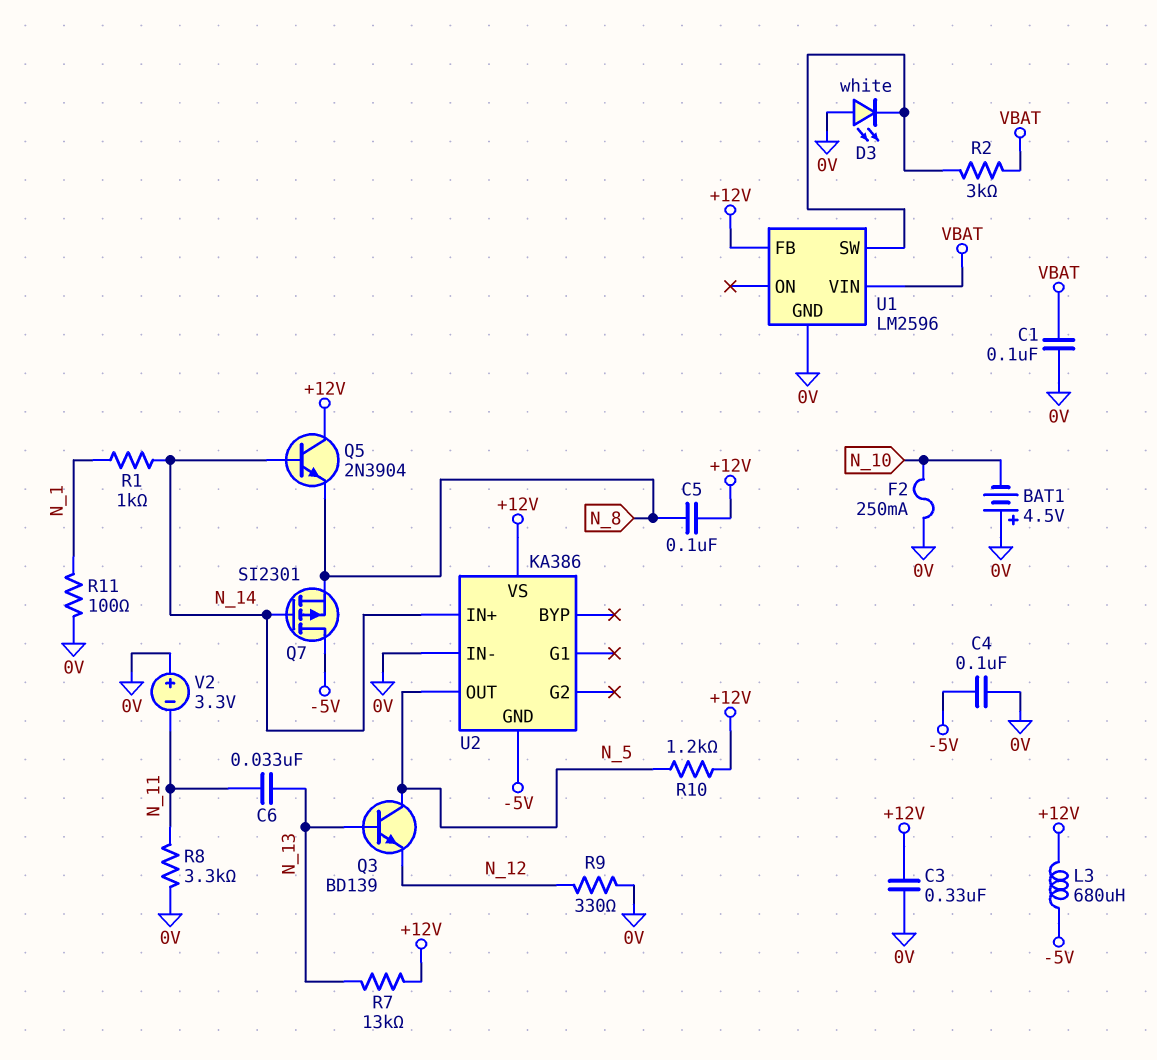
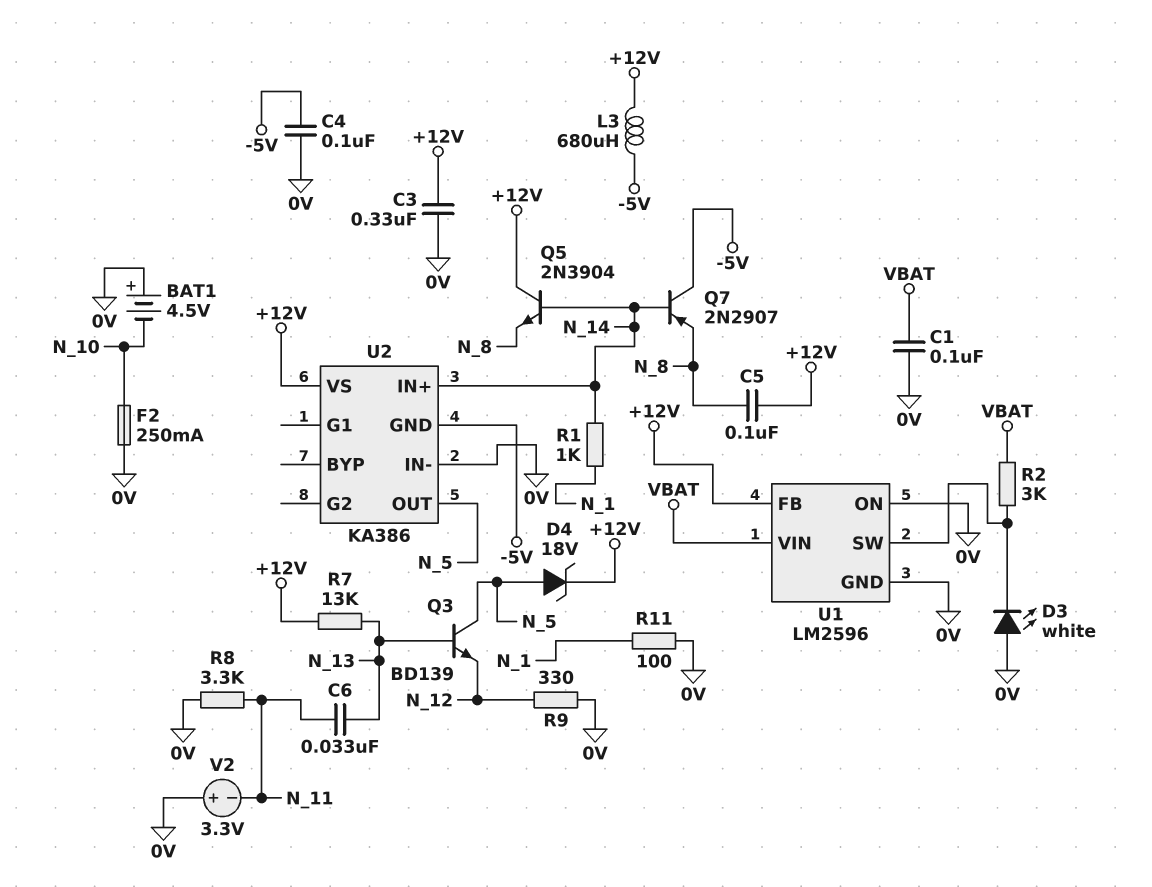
D4: none -> zener 18V (A N_5, K +12V)
Q7: PMOS SI2301 (G N_14, D -5V, S N_8) -> PNP 2N2907 (B N_14, C -5V, E N_8)
R10: 1.2k (+12V, N_5) -> none
U1 pin ON: none -> 0V

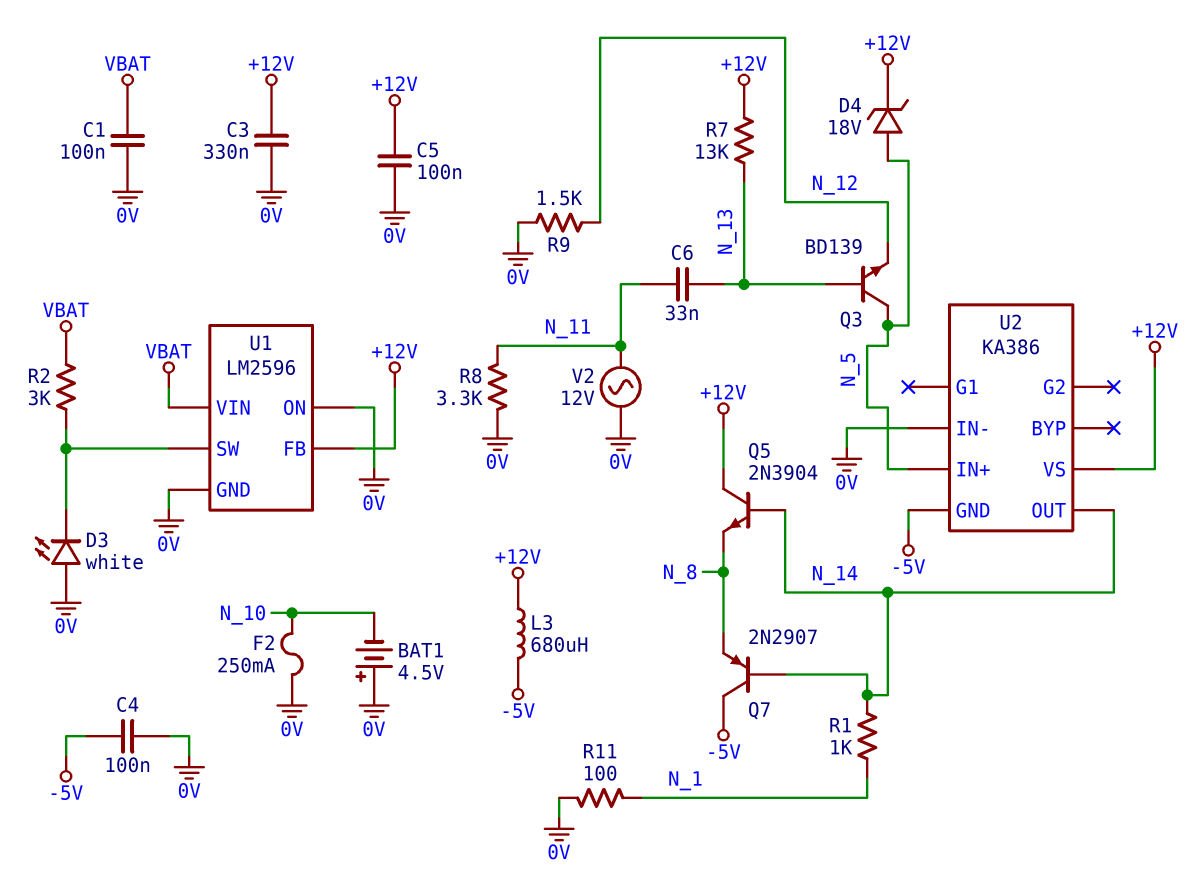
C5: 100nF (+12V, N_8) -> 100nF (+12V, 0V)
R9: 330 (0V, N_12) -> 1.5k (0V, N_12)
U2 pin IN+: N_14 -> N_5
U2 pin OUT: N_5 -> N_14
V2: 3.3V (plus 0V, minus N_11) -> AC 12V (0V, N_11)

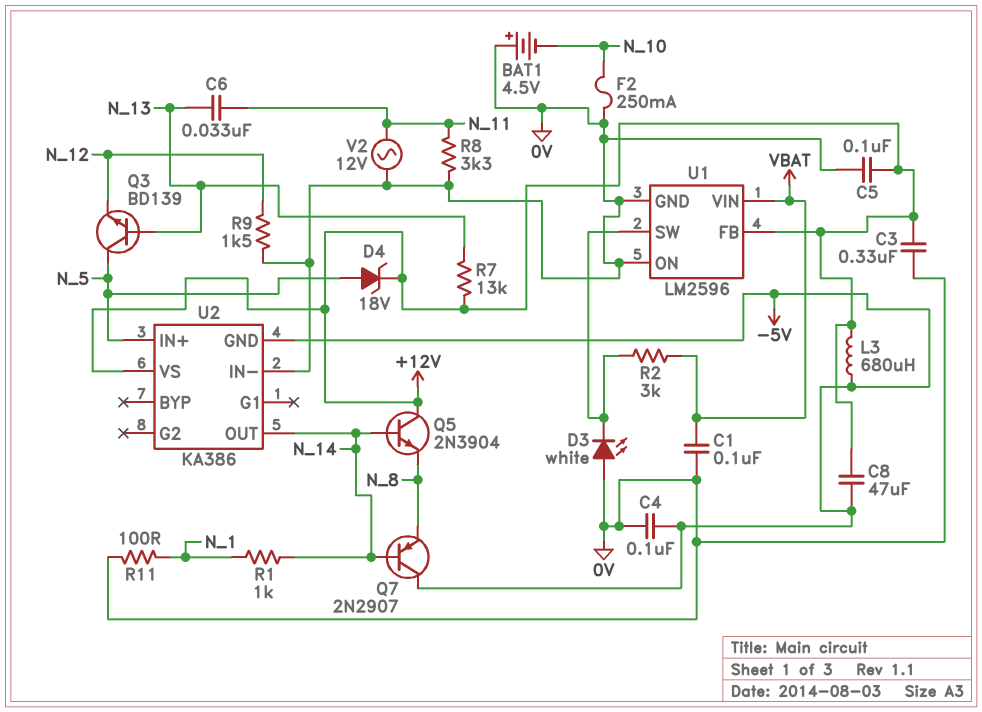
C8: none -> 47uF (+12V, -5V)

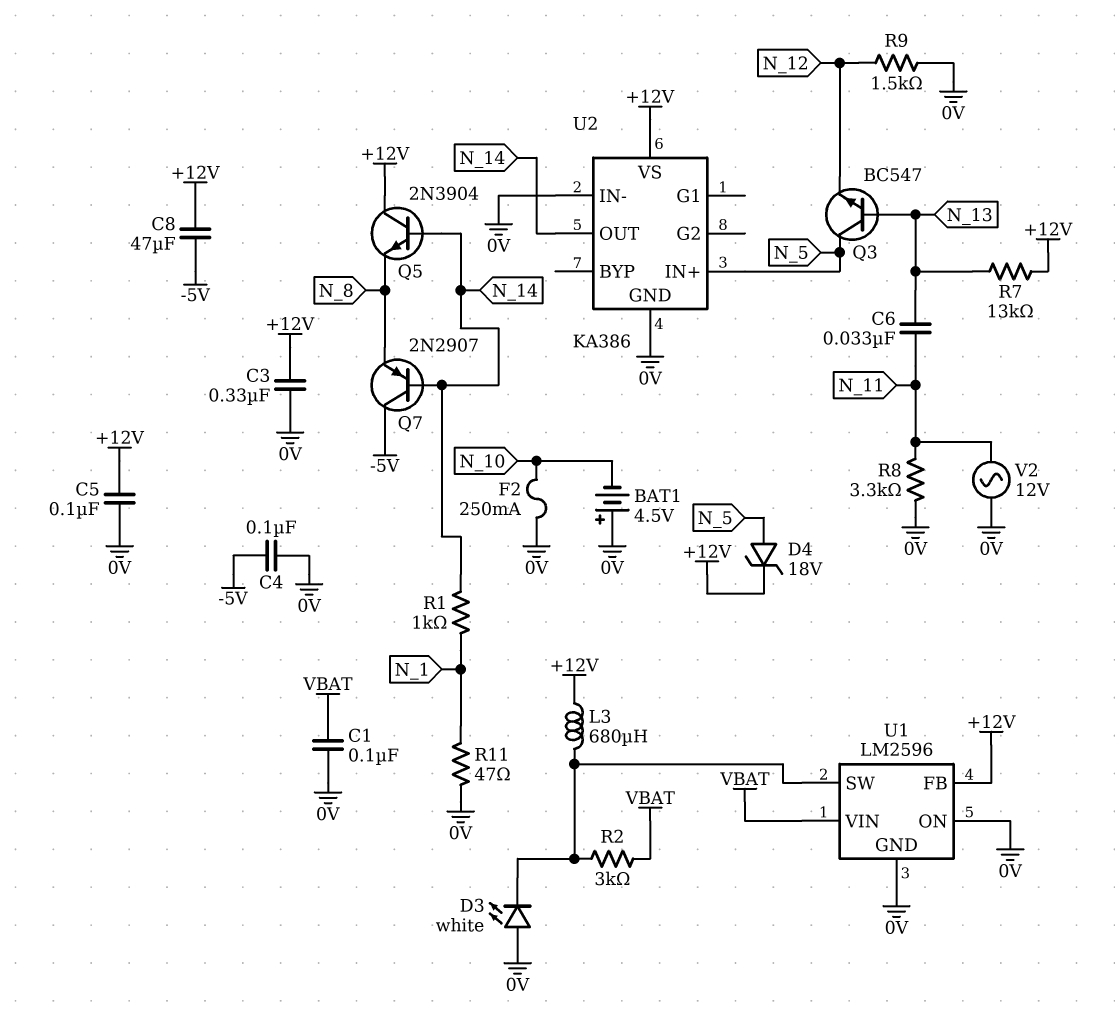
L3: 680uH (+12V, -5V) -> 680uH (+12V, U1/SW)
Q3: NPN BD139 (B N_13, C N_5, E N_12) -> NPN BC547 (B N_13, C N_5, E N_12)
R11: 100 (0V, N_1) -> 47 (0V, N_1)
U2 pin GND: -5V -> 0V

